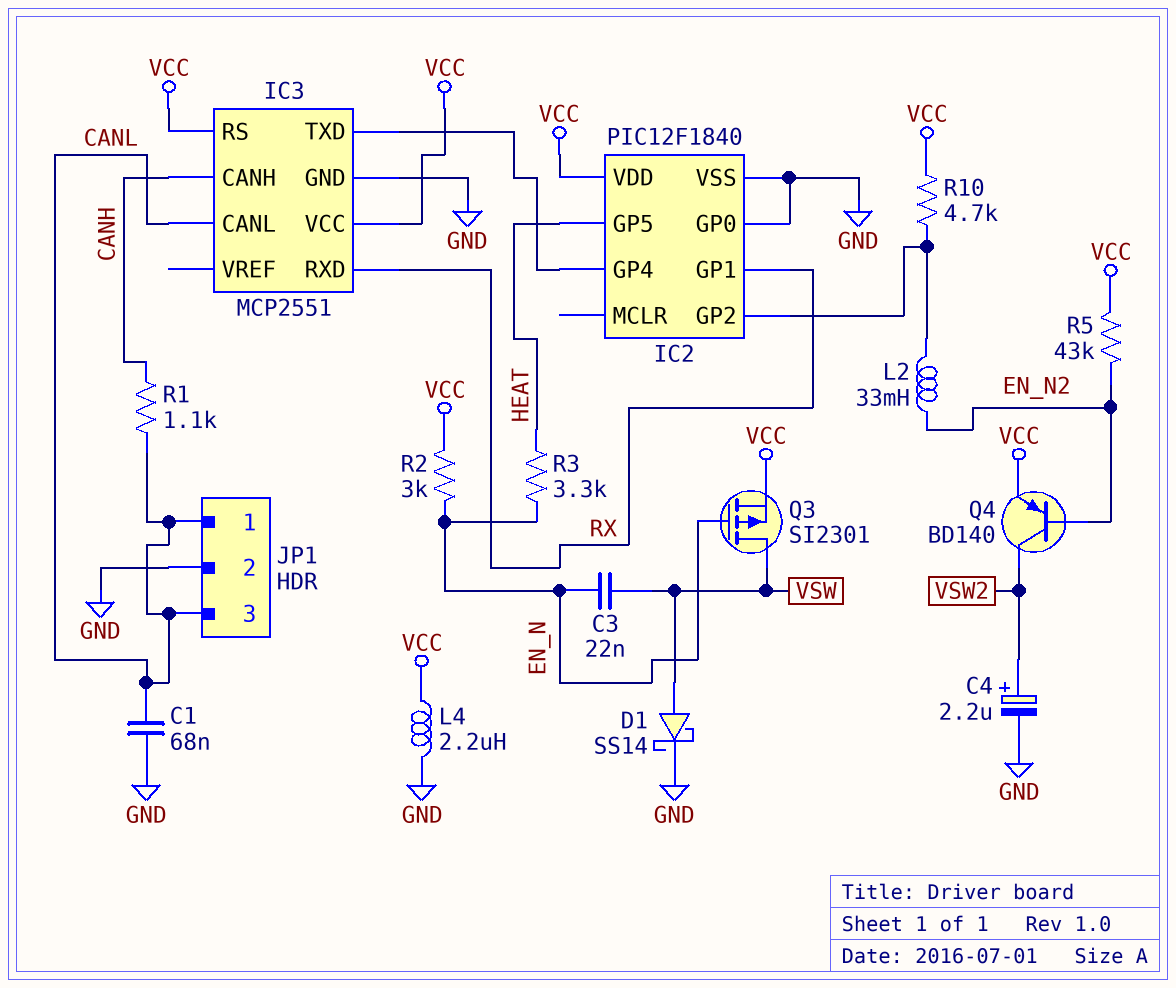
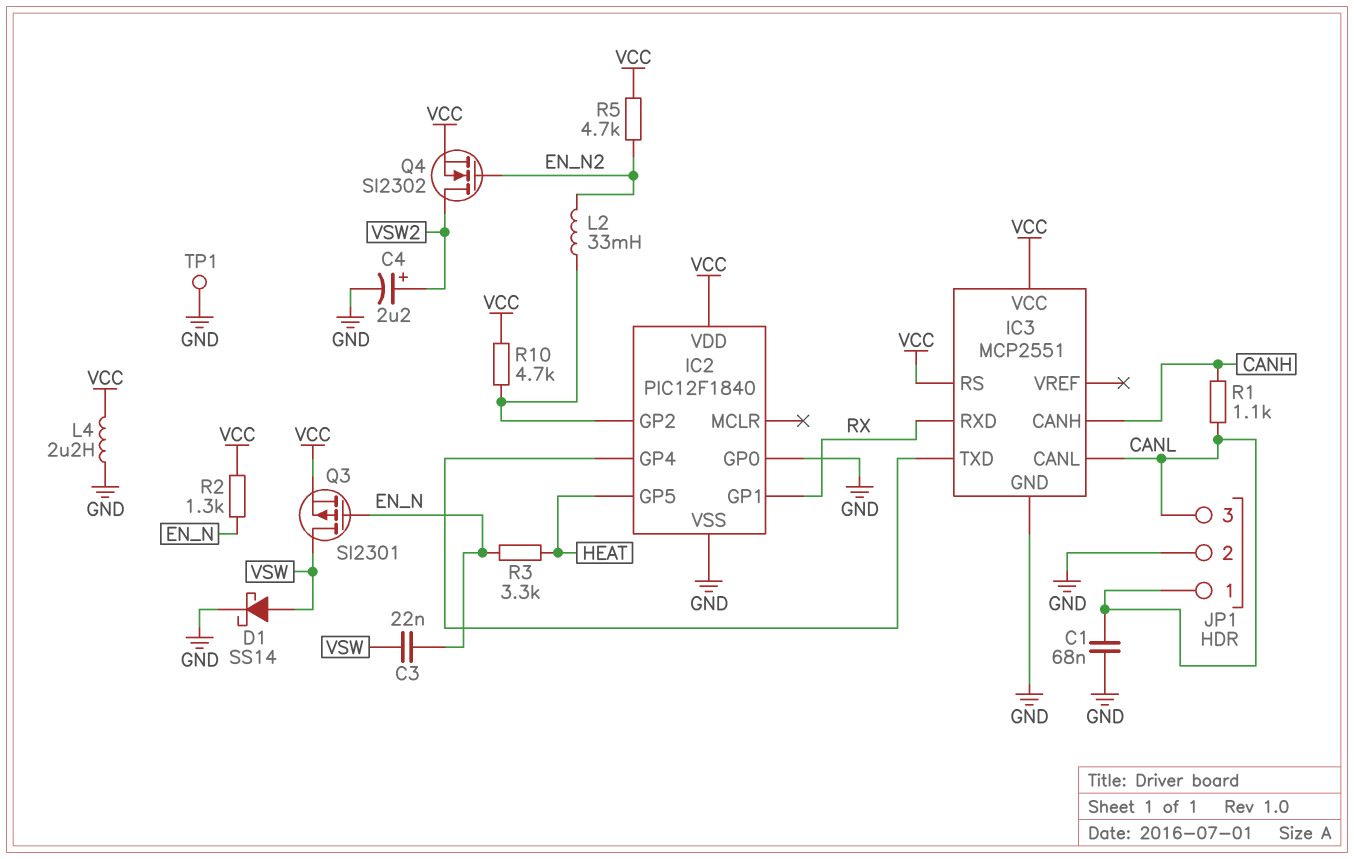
Q4: PNP BD140 (B EN_N2, C VSW2, E VCC) -> NMOS SI2302 (G EN_N2, D VSW2, S VCC)
R2: 3k (EN_N, VCC) -> 1.3k (EN_N, VCC)
R5: 43k (EN_N2, VCC) -> 4.7k (EN_N2, VCC)
TP1: none -> test point (GND)

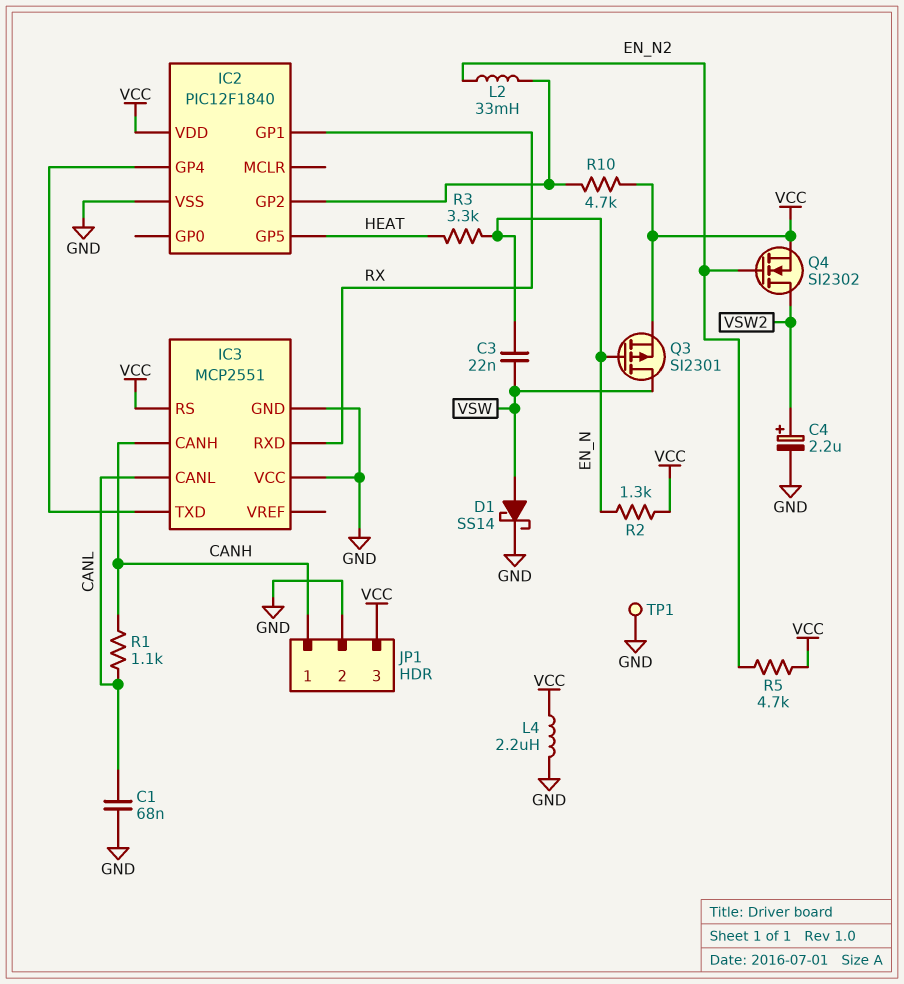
IC2 pin GP0: GND -> none
IC3 pin VCC: VCC -> GND
JP1 pin 1: CANL -> CANH
JP1 pin 3: CANL -> VCC

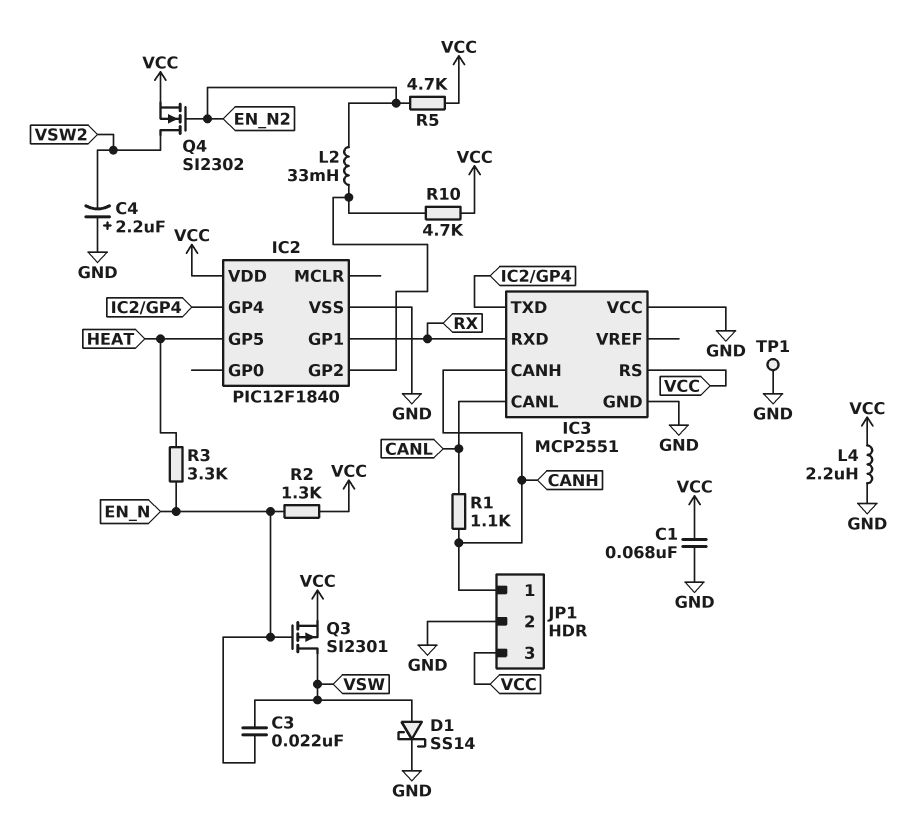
C1: 68nF (CANL, GND) -> 68nF (GND, VCC)
C4: 2.2uF (plus VSW2, minus GND) -> 2.2uF (plus GND, minus VSW2)

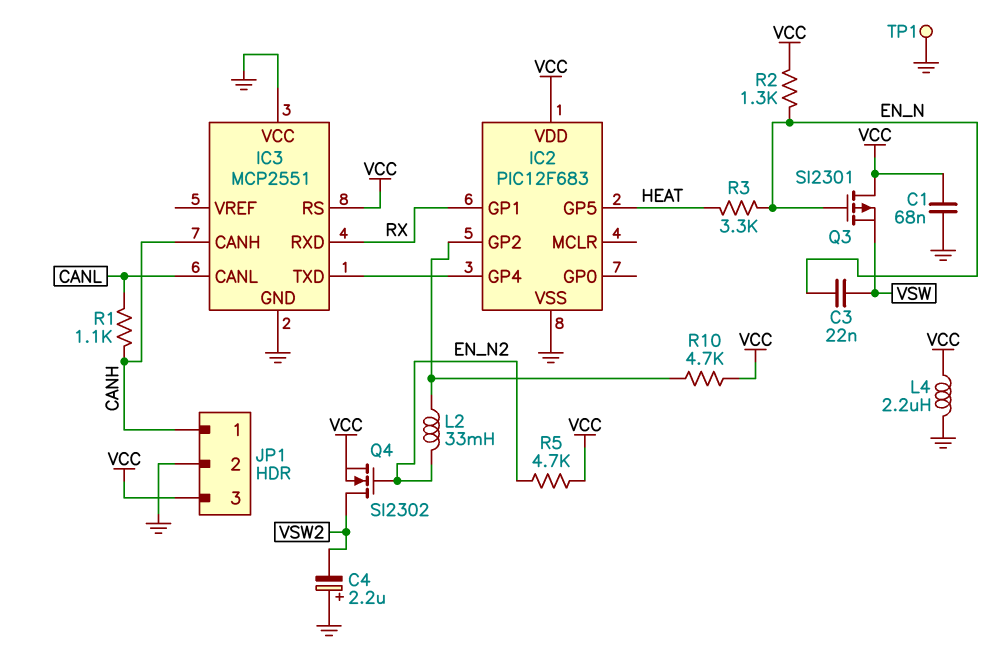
D1: schottky SS14 (A VSW, K GND) -> none
IC2: PIC12F1840 -> PIC12F683
Q3: PMOS SI2301 (G EN_N, D VSW, S VCC) -> PMOS SI2301 (G EN_N, D VCC, S VSW)

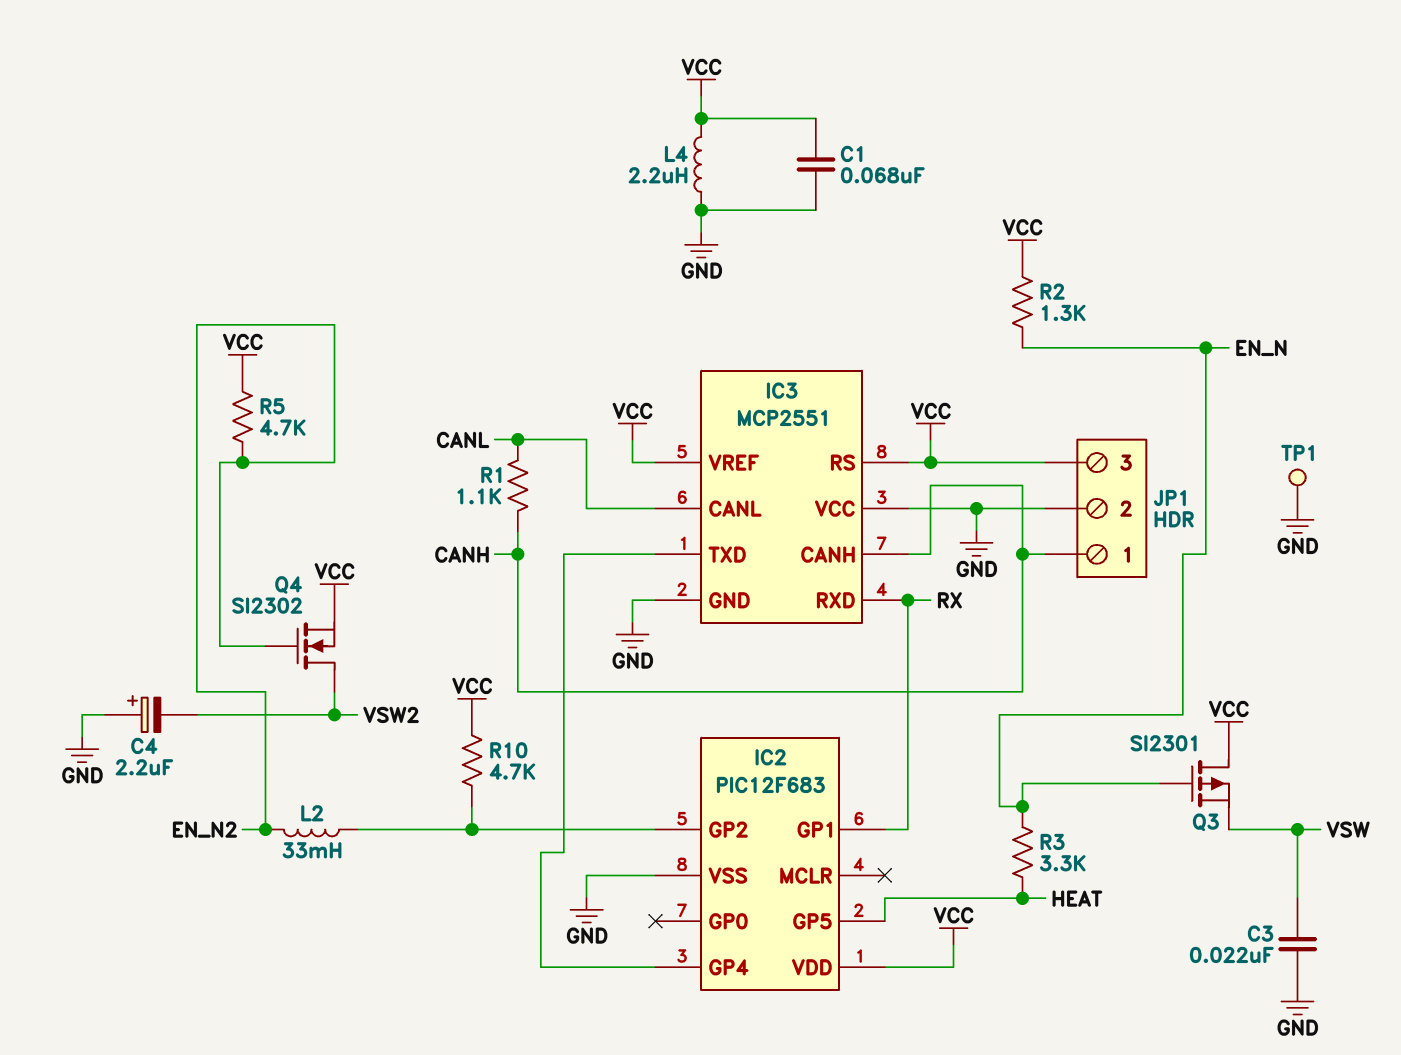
C3: 22nF (EN_N, VSW) -> 22nF (GND, VSW)
IC3 pin VREF: none -> VCC

